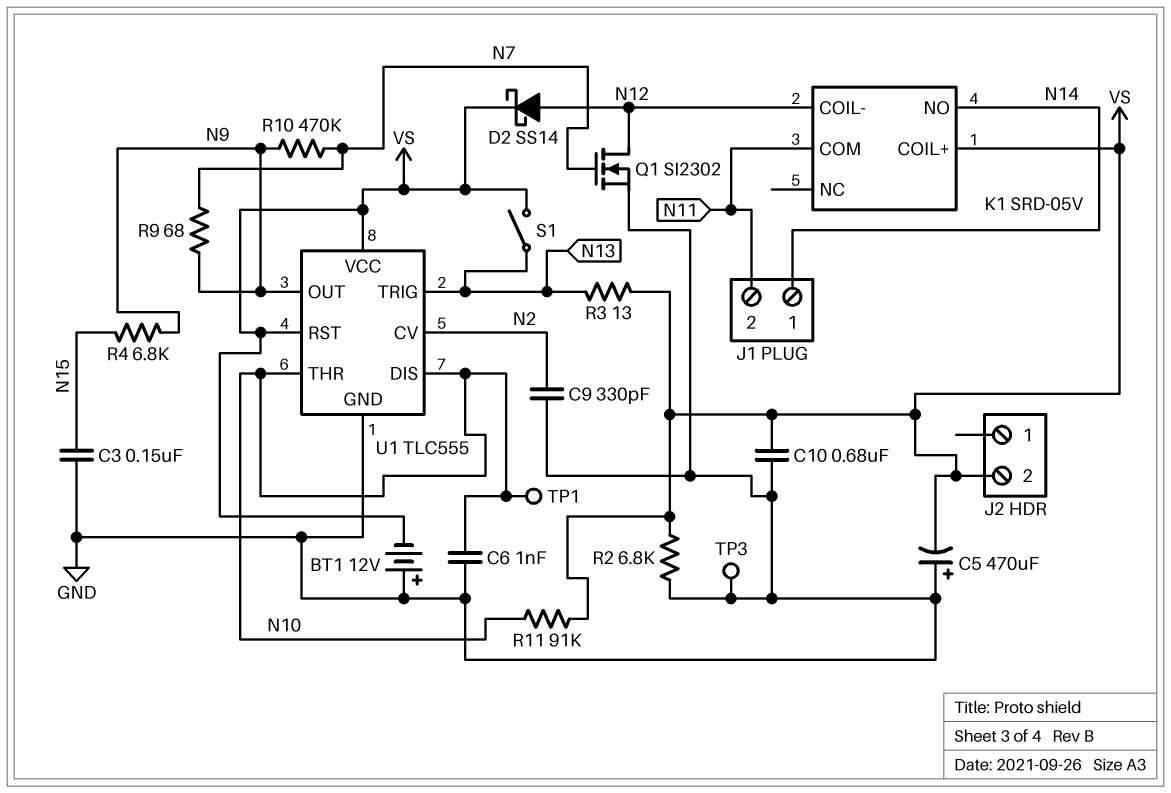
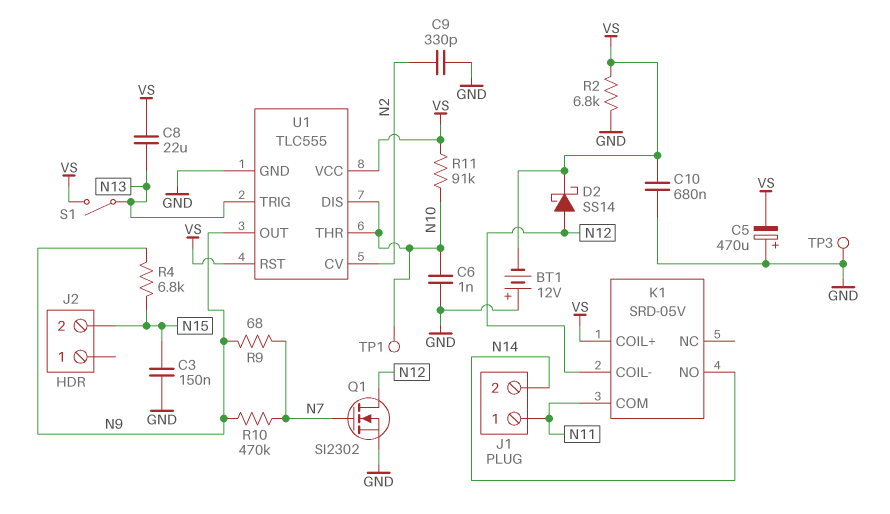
C8: none -> 22uF (N13, VS)
J1 pin 1: N14 -> N11
J1 pin 2: N11 -> N14
J2 pin 2: VS -> N15
R3: 13 (N13, VS) -> none

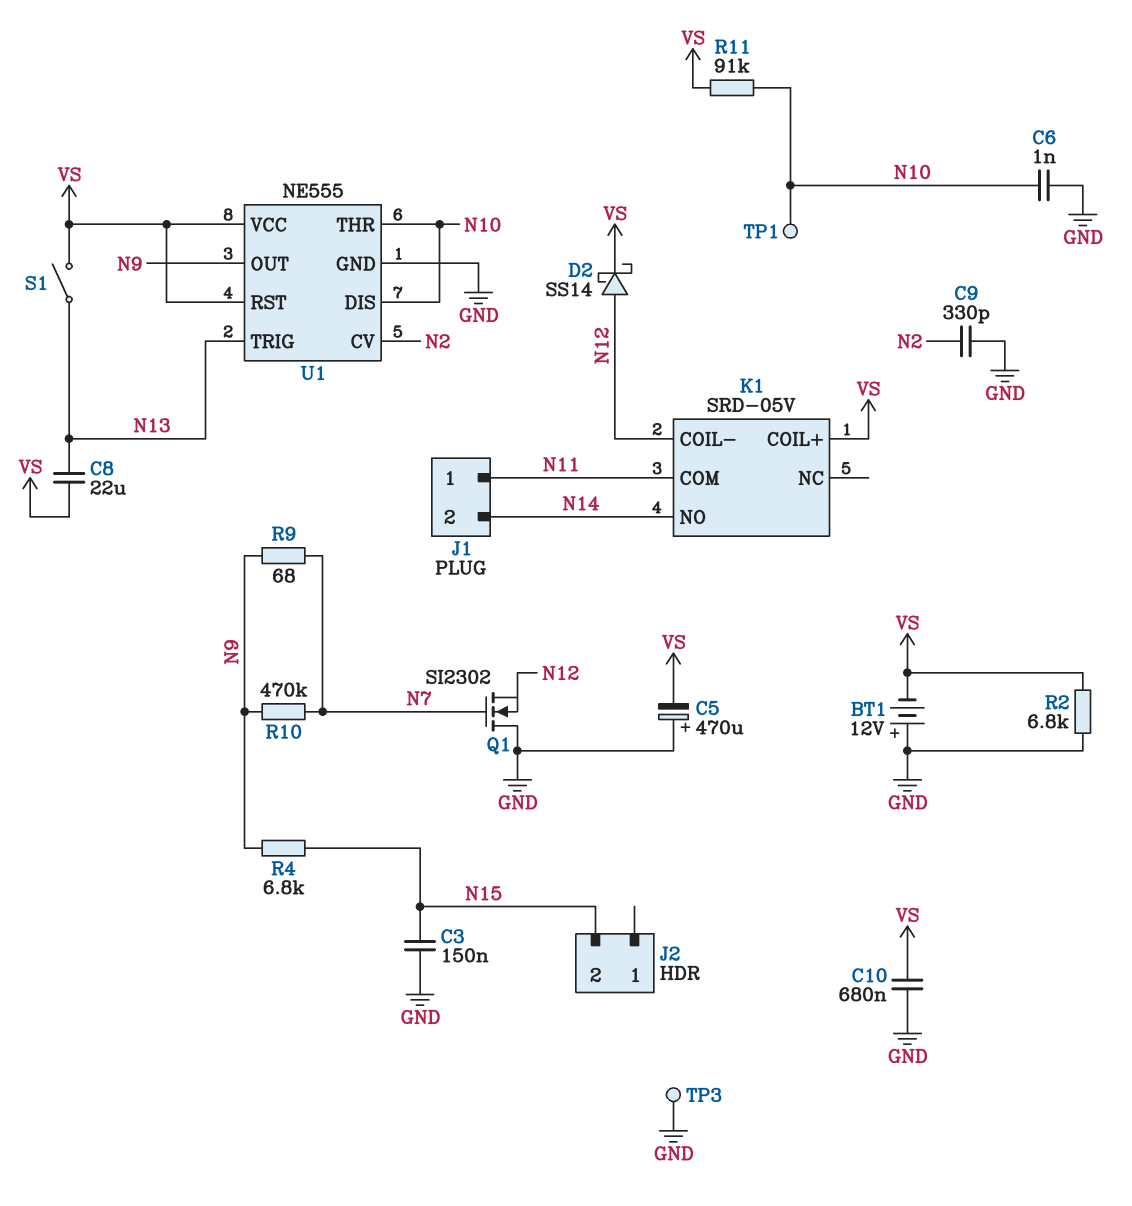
Q1: NMOS SI2302 (G N7, D N12, S GND) -> NMOS SI2302 (G N7, D GND, S N12)
U1: TLC555 -> NE555

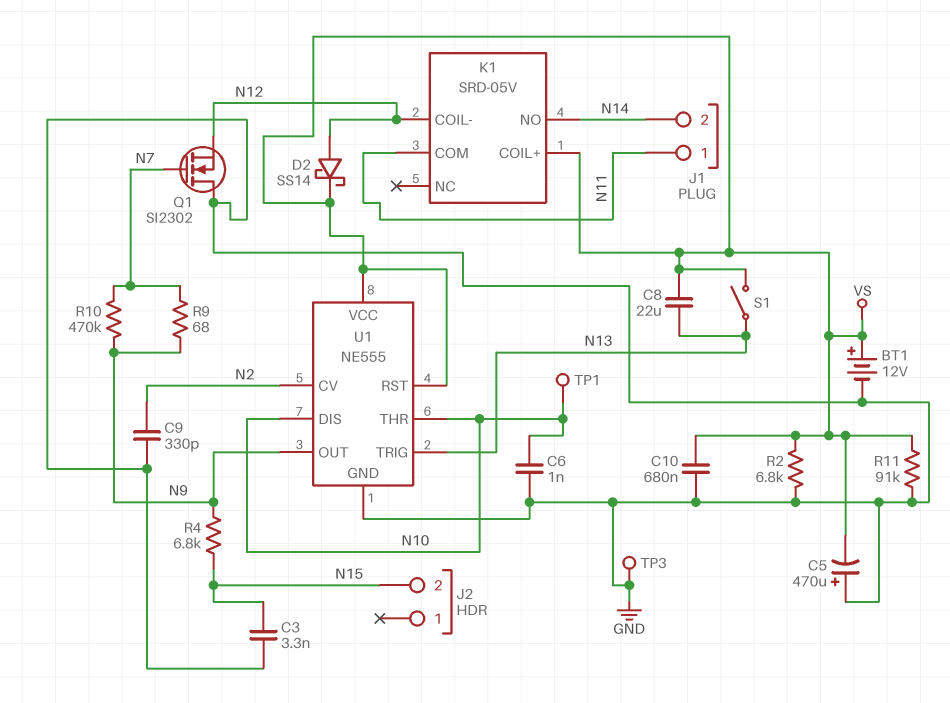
BT1: 12V (plus GND, minus VS) -> 12V (plus VS, minus GND)
C3: 150nF (GND, N15) -> 3.3nF (GND, N15)
R11: 91k (N10, VS) -> 91k (GND, VS)

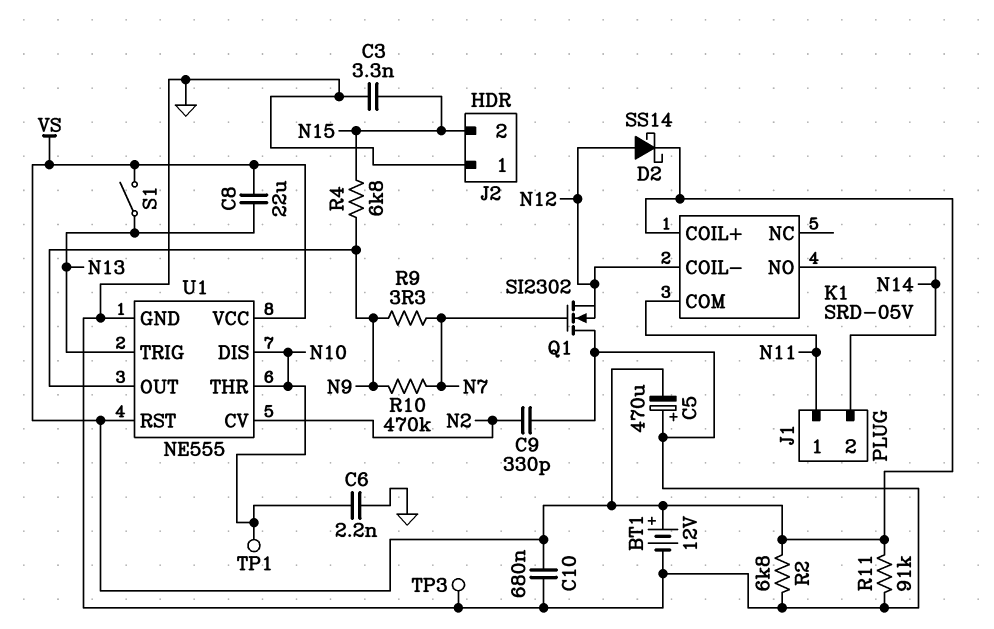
C6: 1nF (GND, N10) -> 2.2nF (GND, N10)
J2 pin 1: none -> GND
R9: 68 (N7, N9) -> 3.3 (N7, N9)

